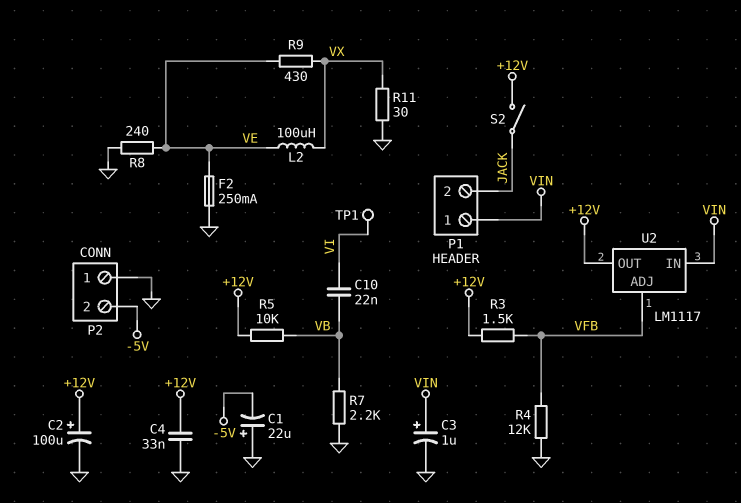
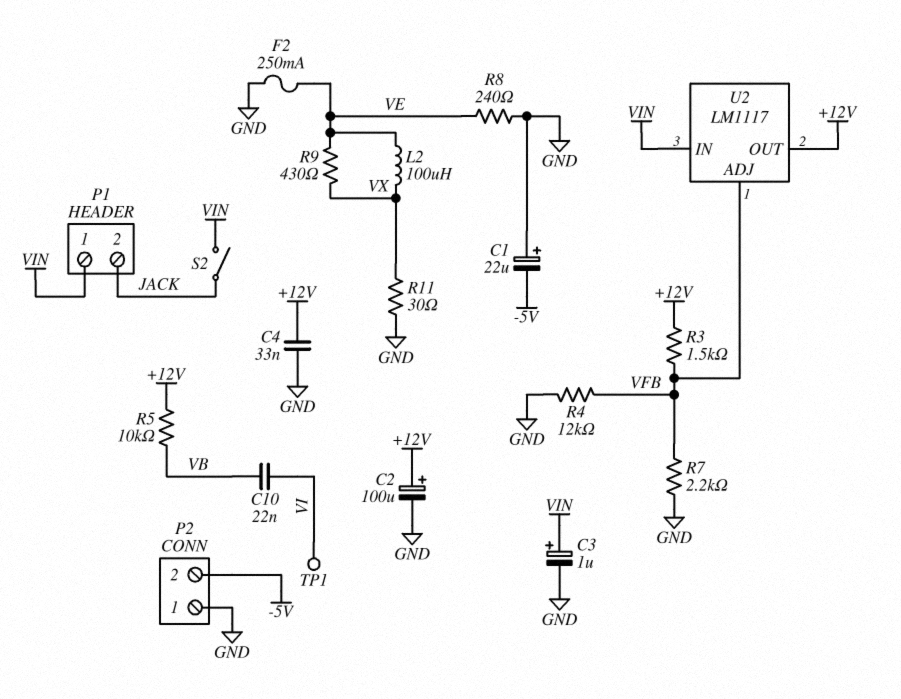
R7: 2.2k (GND, VB) -> 2.2k (GND, VFB)
S2: switch (+12V, JACK) -> switch (JACK, VIN)

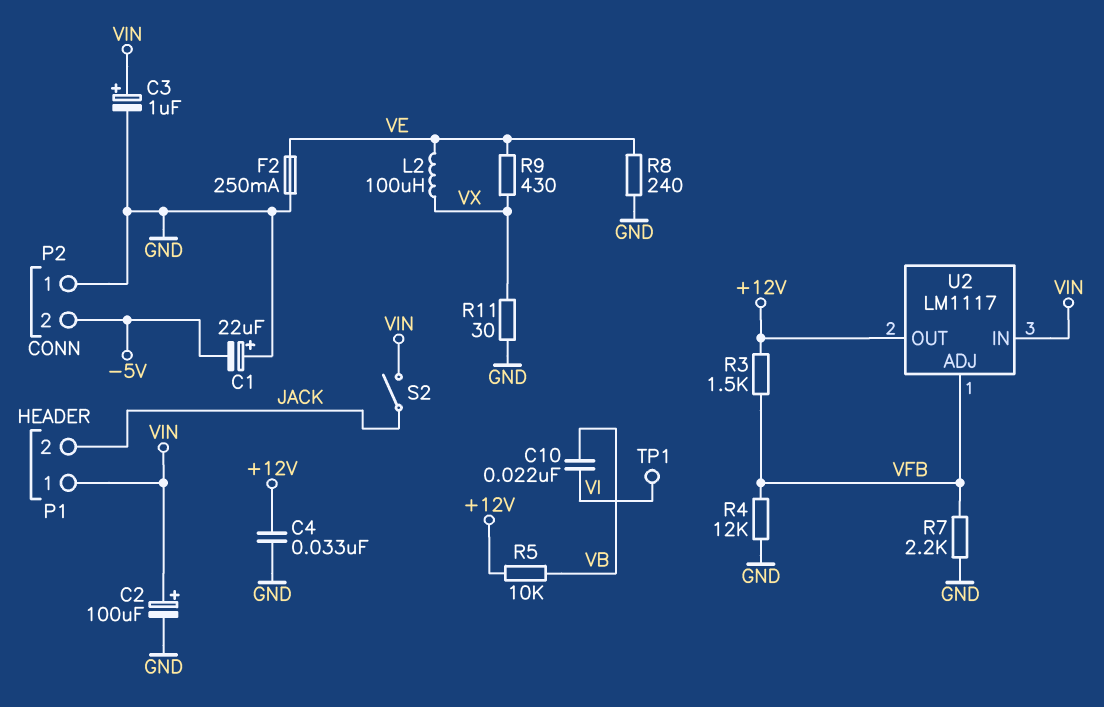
C2: 100uF (plus +12V, minus GND) -> 100uF (plus VIN, minus GND)

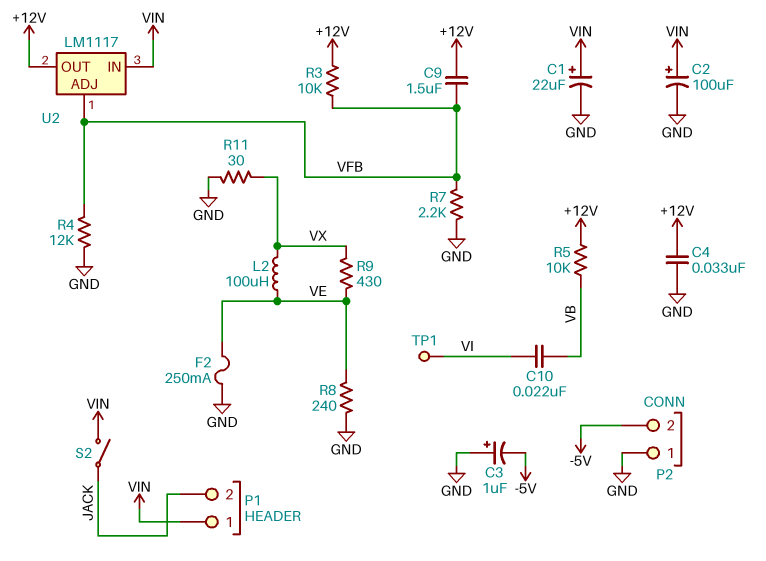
C1: 22uF (plus GND, minus -5V) -> 22uF (plus VIN, minus GND)
C3: 1uF (plus VIN, minus GND) -> 1uF (plus GND, minus -5V)
C9: none -> 1.5uF (+12V, VFB)
R3: 1.5k (+12V, VFB) -> 10k (+12V, VFB)

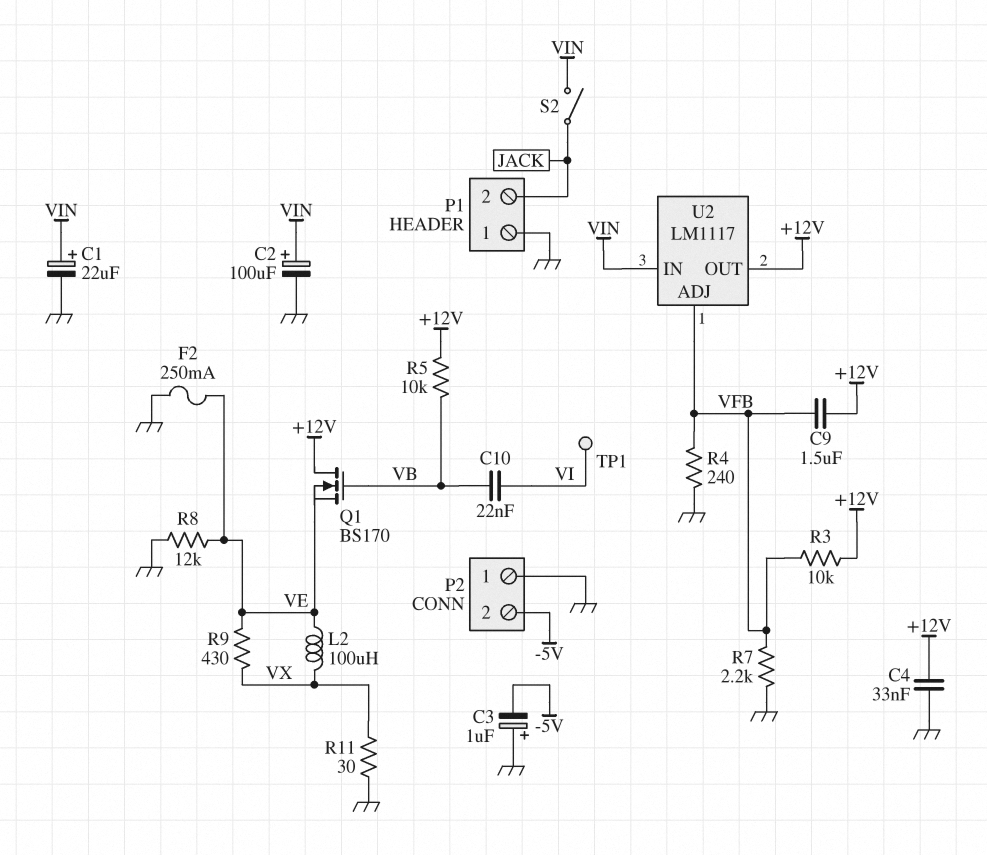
P1 pin 1: VIN -> GND
Q1: none -> NMOS BS170 (G VB, D +12V, S VE)
R4: 12k (GND, VFB) -> 240 (GND, VFB)
R8: 240 (GND, VE) -> 12k (GND, VE)

